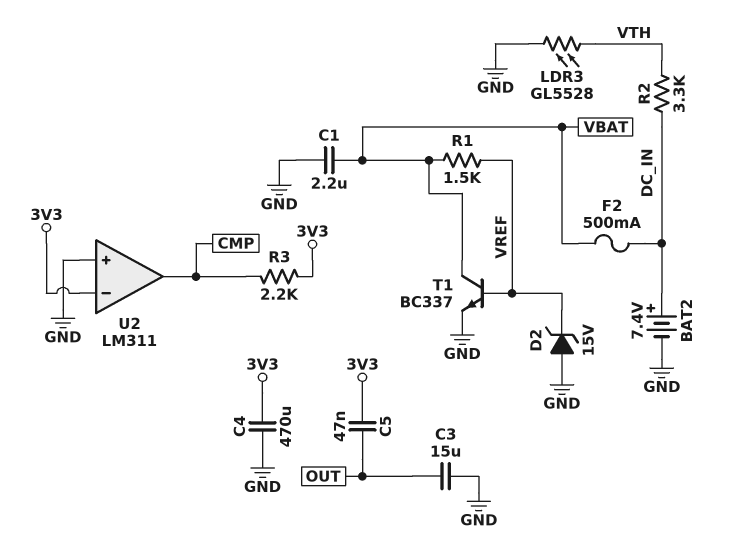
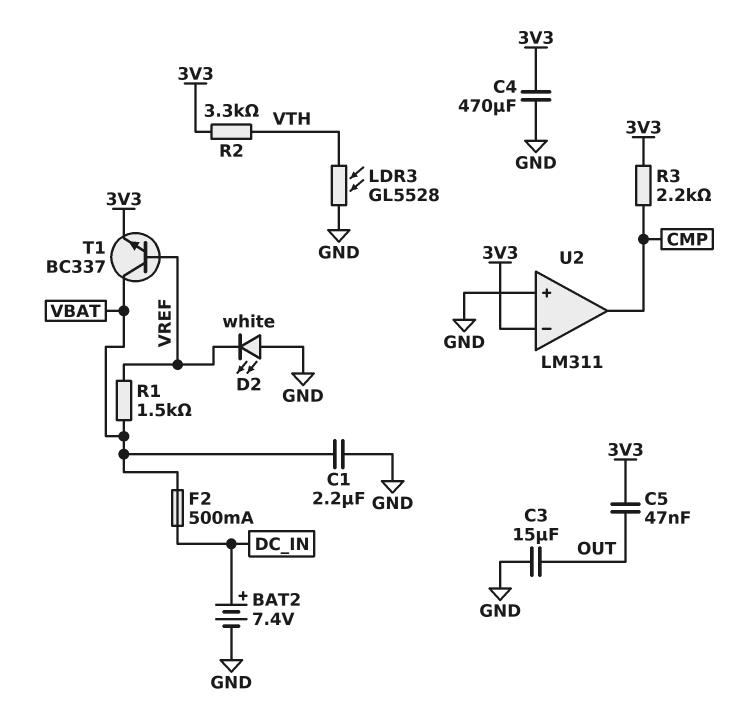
D2: zener 15V (A GND, K VREF) -> LED white (A GND, K VREF)
R2: 3.3k (DC_IN, VTH) -> 3.3k (3V3, VTH)
T1: NPN BC337 (B VREF, C VBAT, E GND) -> NPN BC337 (B VREF, C VBAT, E 3V3)

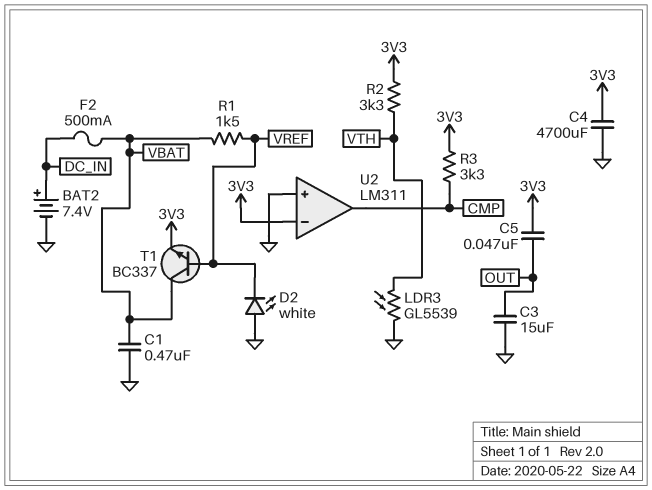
C1: 2.2uF (GND, VBAT) -> 470nF (GND, VBAT)
C4: 470uF (3V3, GND) -> 4700uF (3V3, GND)
LDR3: GL5528 (GND, VTH) -> GL5539 (GND, VTH)
R3: 2.2k (3V3, CMP) -> 3.3k (3V3, CMP)

